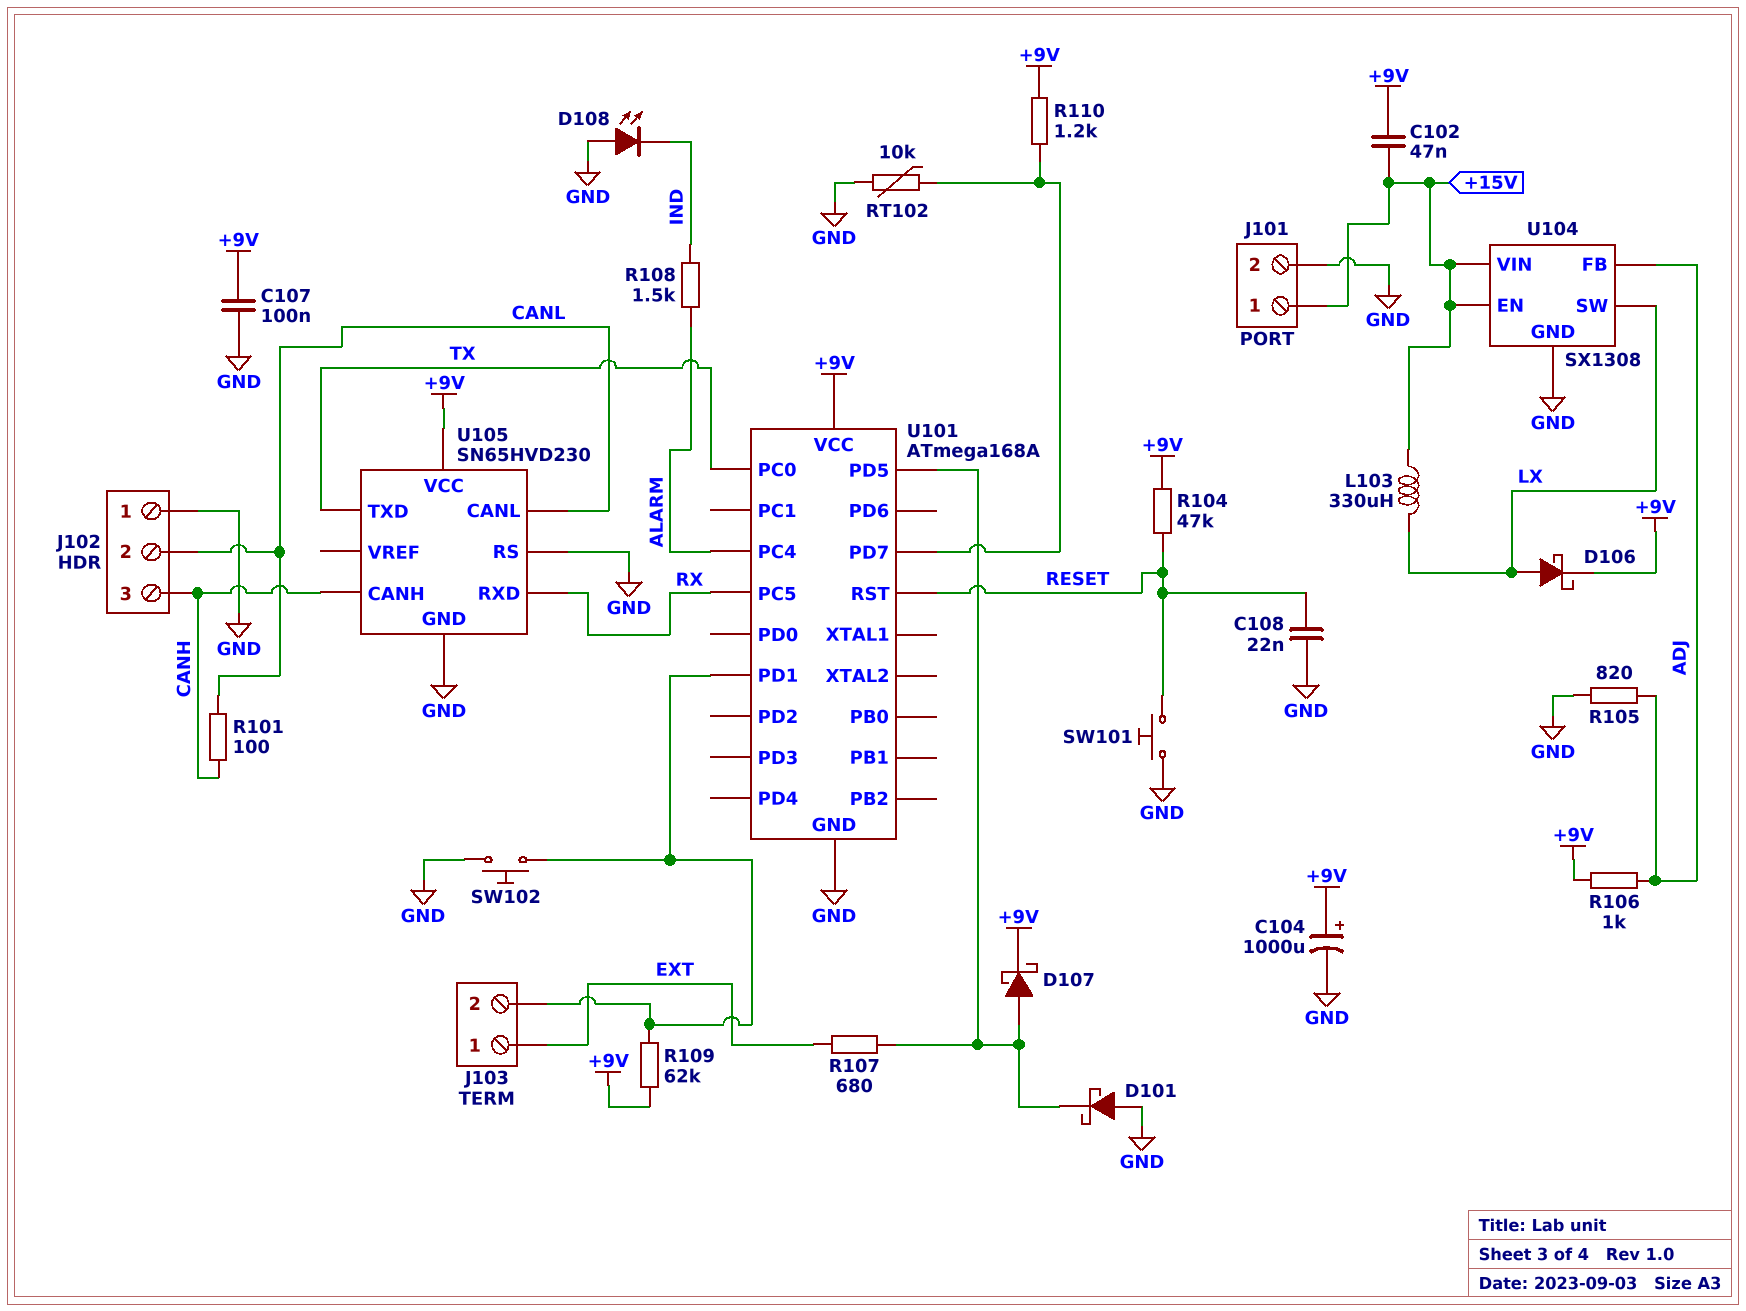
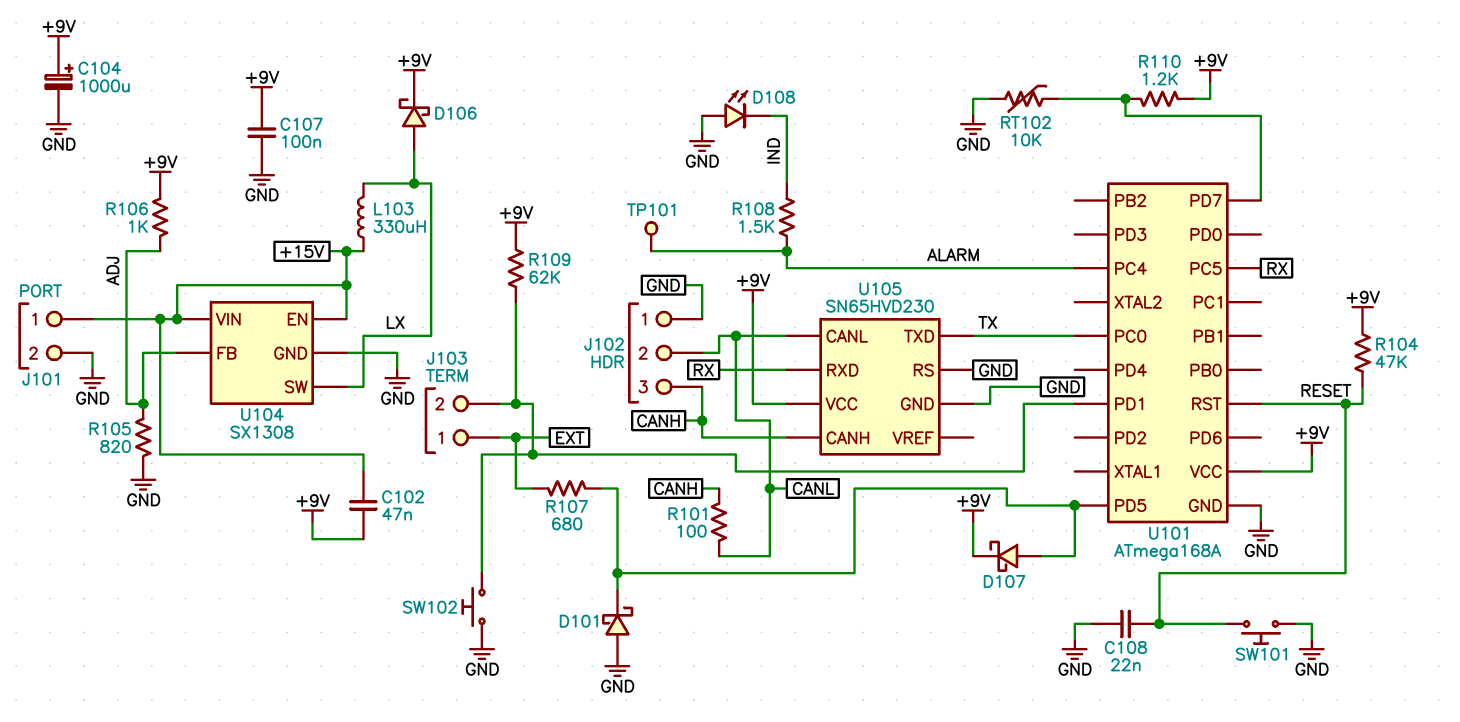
TP101: none -> test point (ALARM)

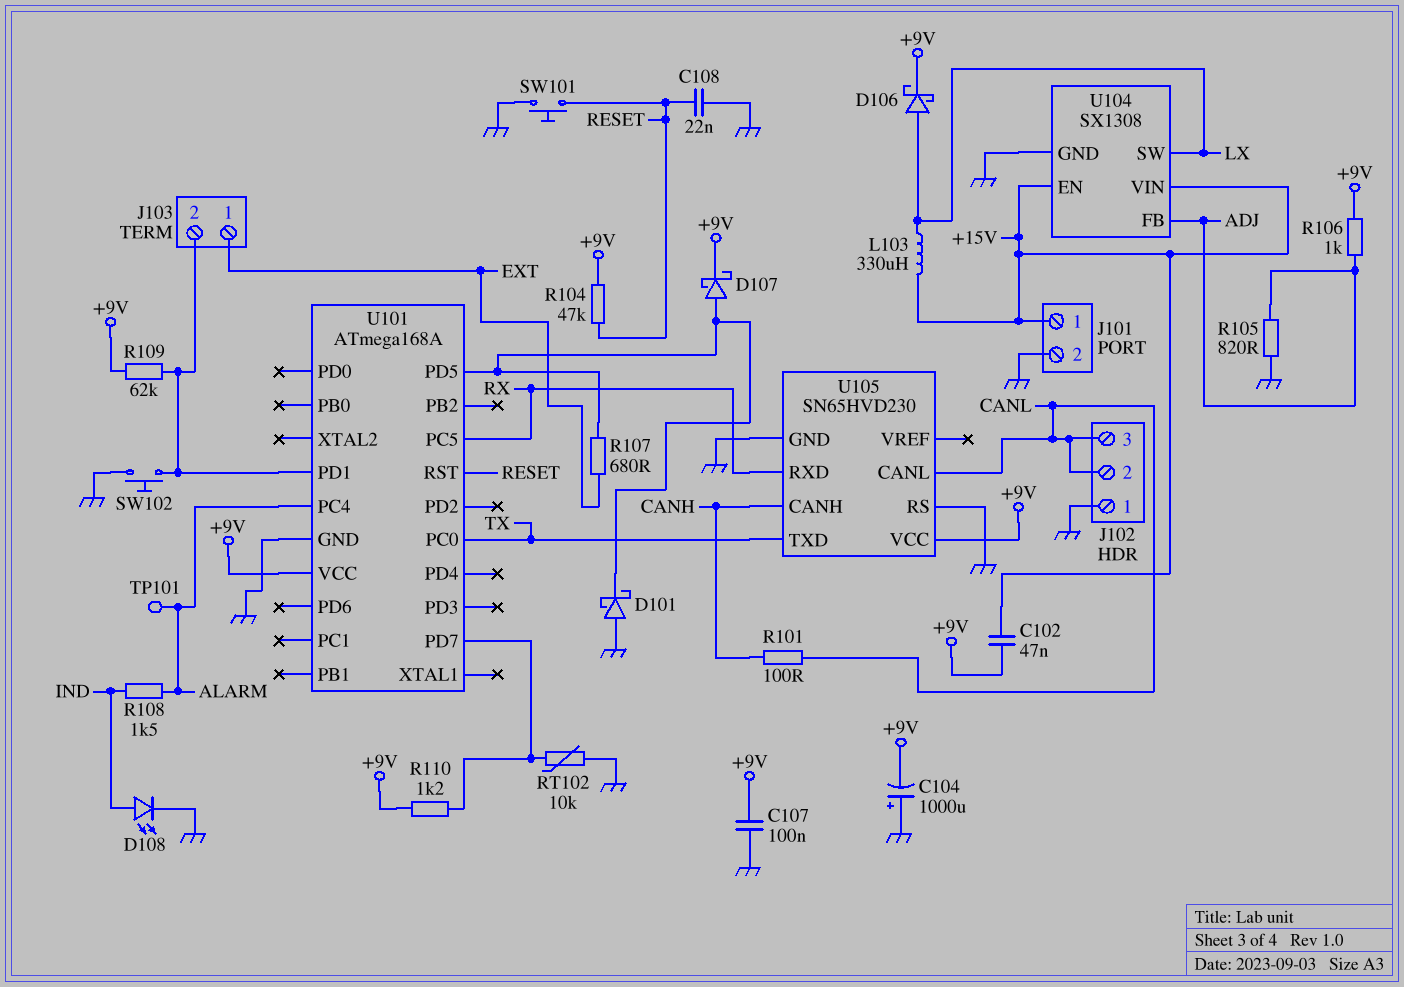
C104: 1000uF (plus +9V, minus GND) -> 1000uF (plus GND, minus +9V)
D108: LED (A GND, K IND) -> LED (A IND, K GND)
J102 pin 3: CANH -> CANL

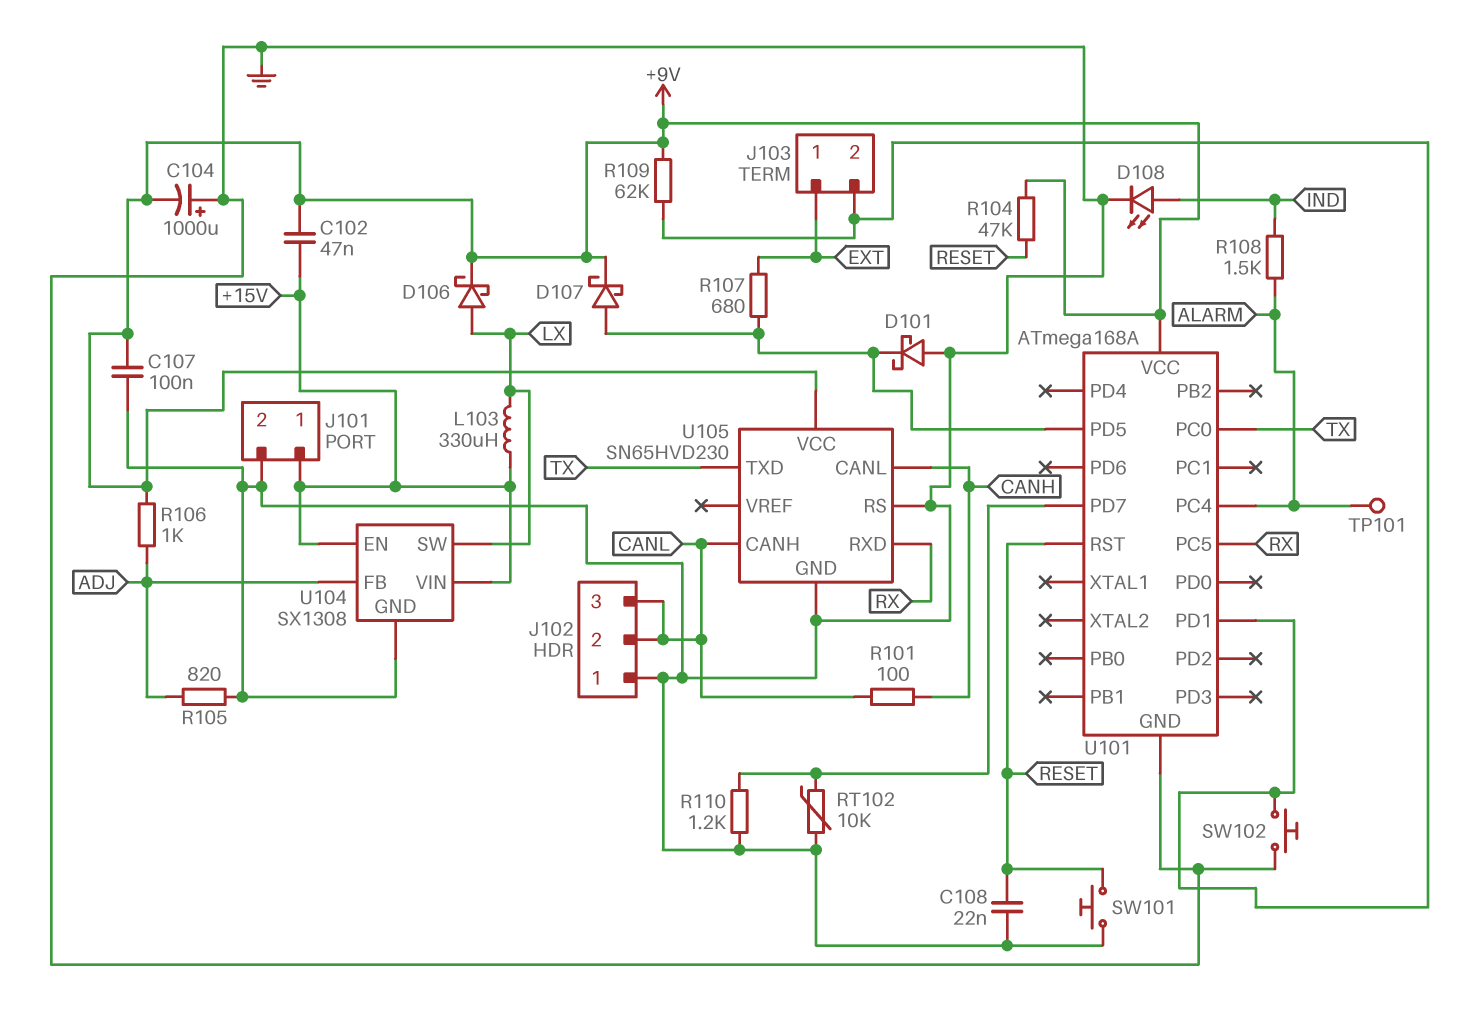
R110: 1.2k (+9V, U101/PD7) -> 1.2k (GND, U101/PD7)
U105 pin CANH: CANH -> CANL
U105 pin CANL: CANL -> CANH

